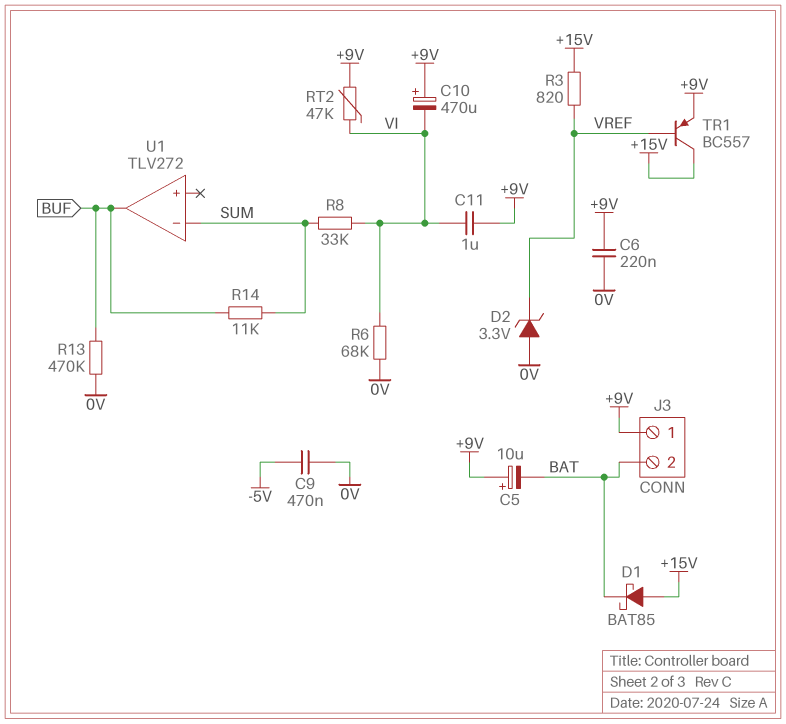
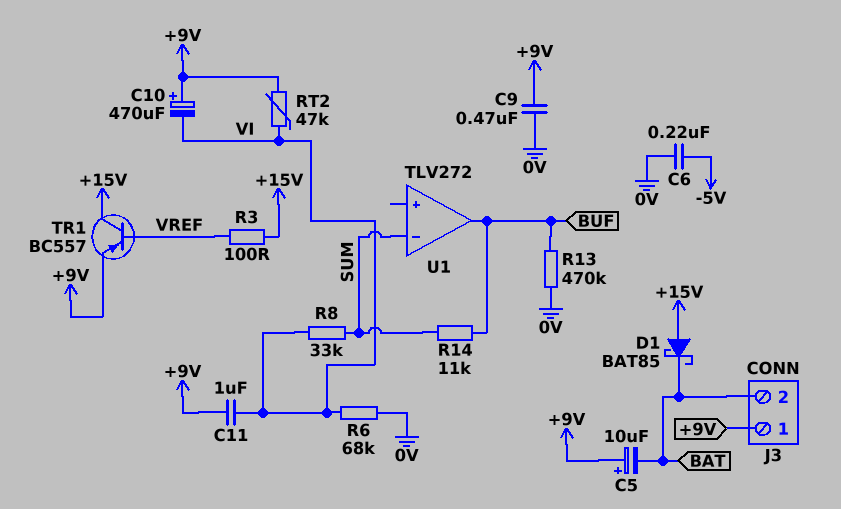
C6: 220nF (+9V, 0V) -> 220nF (-5V, 0V)
C9: 470nF (-5V, 0V) -> 470nF (+9V, 0V)
D2: zener 3.3V (A 0V, K VREF) -> none
R3: 820 (+15V, VREF) -> 100 (+15V, VREF)

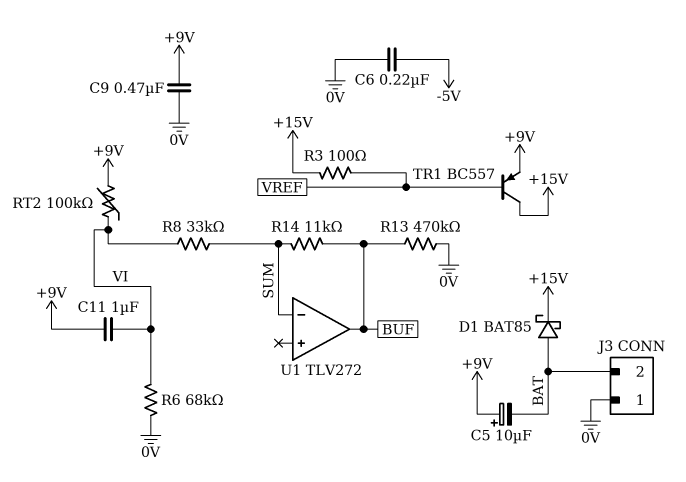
C10: 470uF (plus +9V, minus VI) -> none
D1: schottky BAT85 (A +15V, K BAT) -> schottky BAT85 (A BAT, K +15V)
J3 pin 1: +9V -> 0V
RT2: 47k (+9V, VI) -> 100k (+9V, VI)

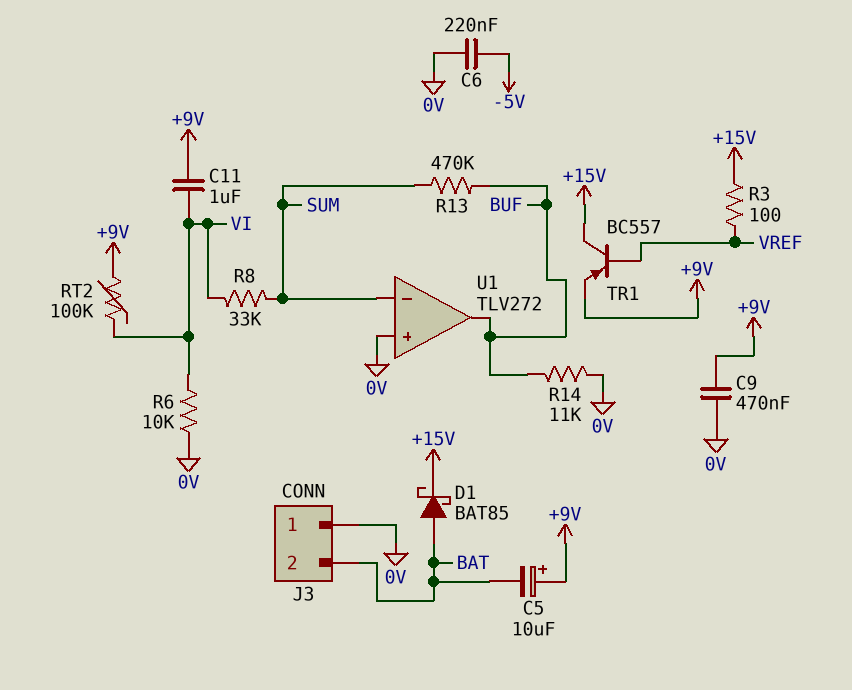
R6: 68k (0V, VI) -> 10k (0V, VI)
R13: 470k (0V, BUF) -> 470k (BUF, SUM)
R14: 11k (BUF, SUM) -> 11k (0V, BUF)
U1 pin in+: none -> 0V

